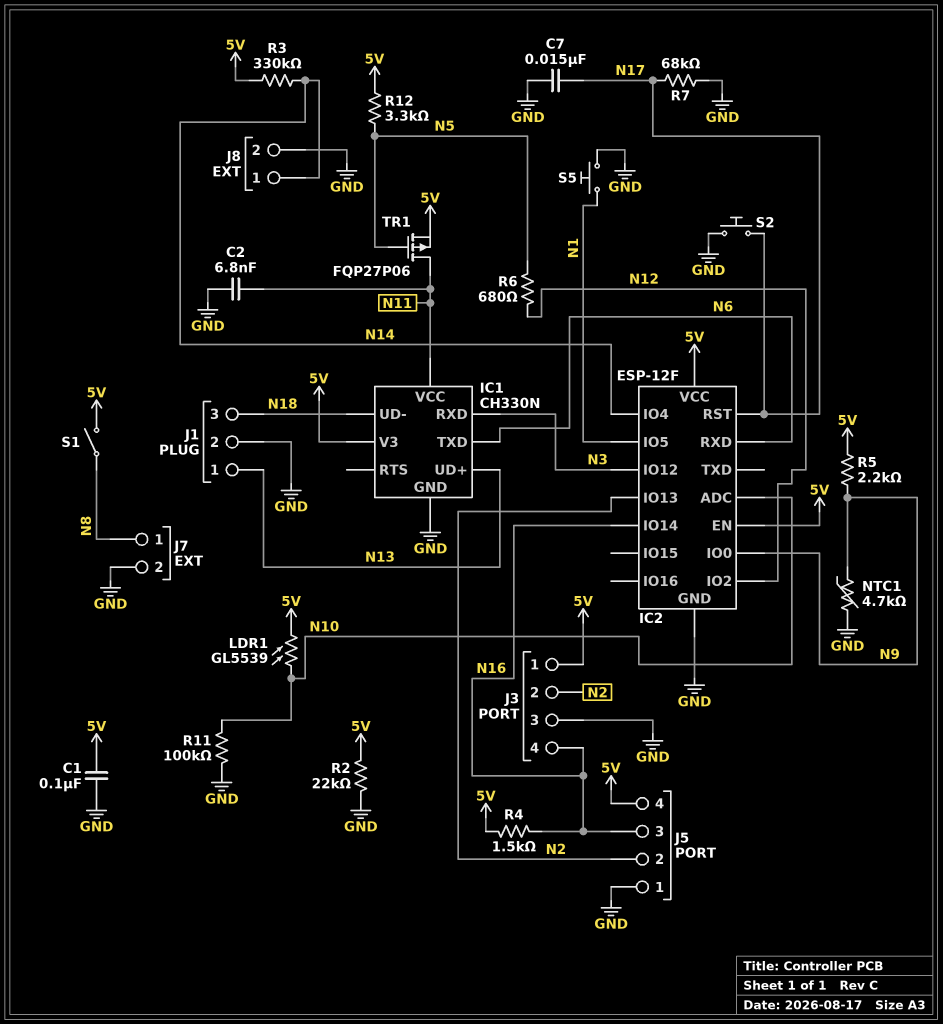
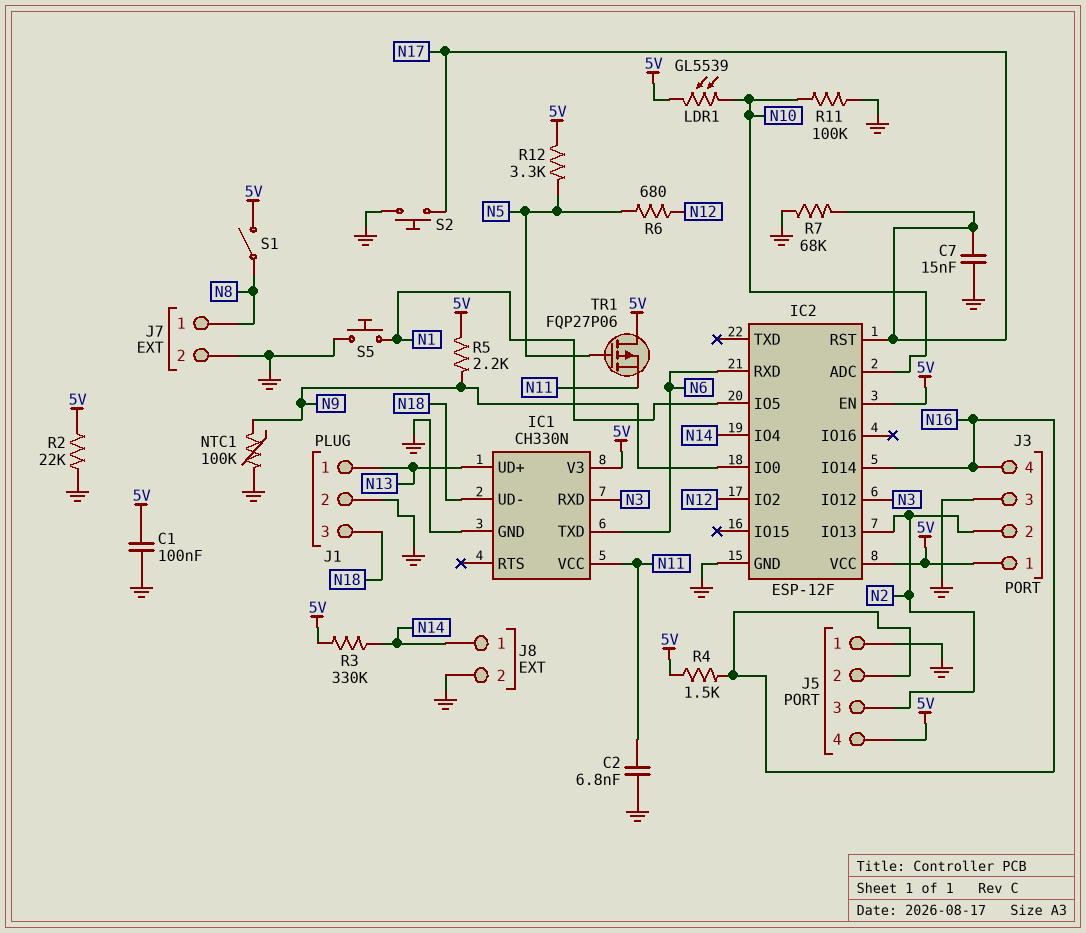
J5 pin 2: N2 -> N16
J5 pin 3: N16 -> N2
NTC1: 4.7k (GND, N9) -> 100k (GND, N9)
TR1: PMOS FQP27P06 (G N5, D N11, S 5V) -> PMOS FQP27P06 (G N5, D 5V, S N11)

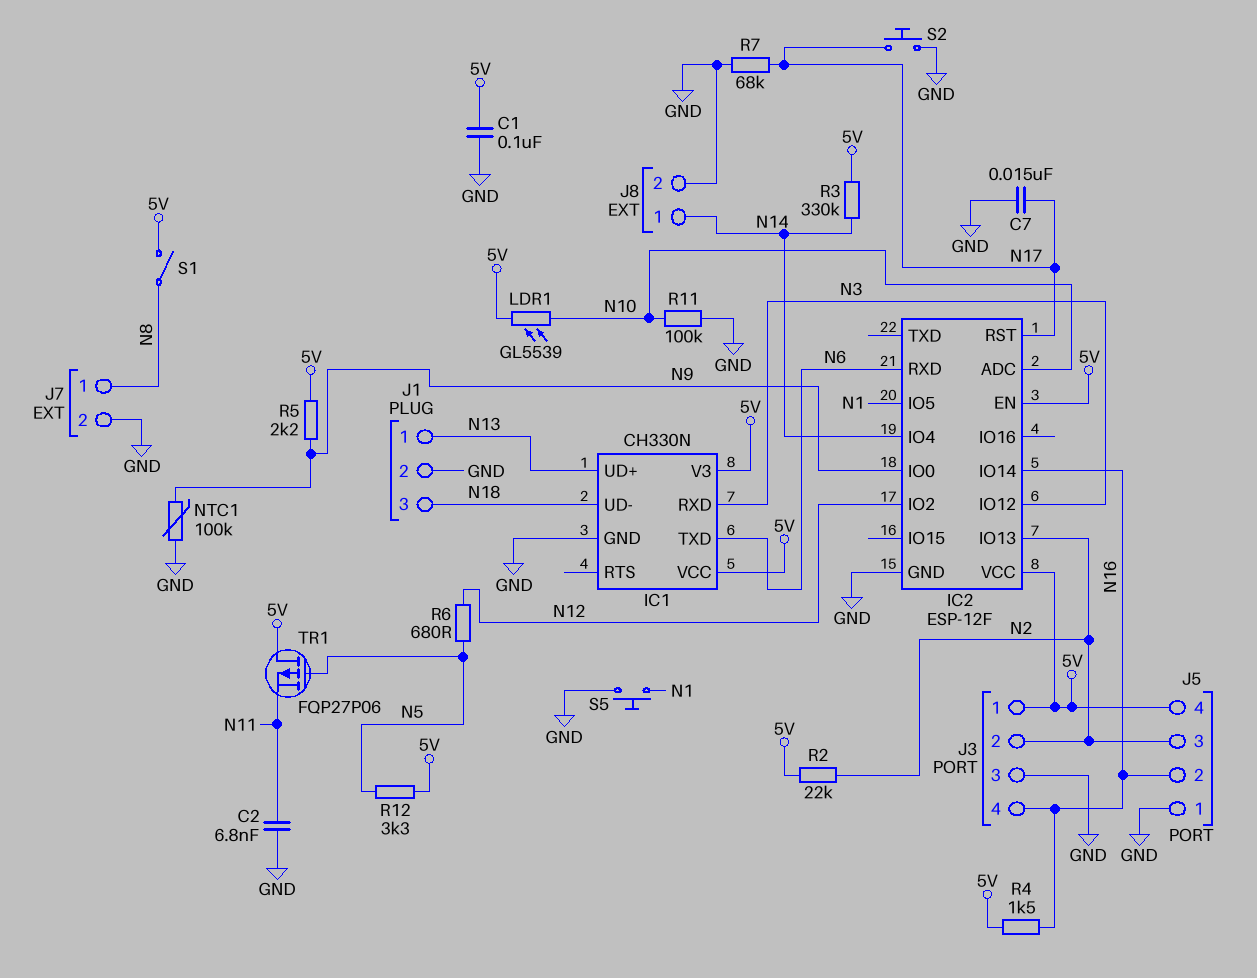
IC1 pin VCC: N11 -> 5V
R2: 22k (5V, GND) -> 22k (5V, N2)

